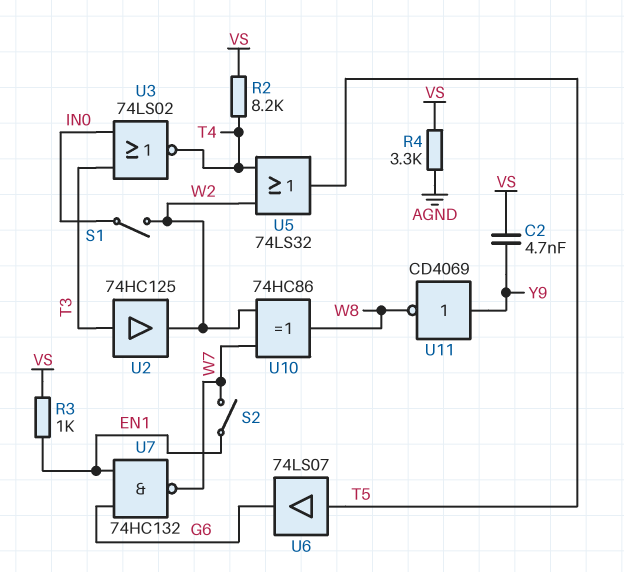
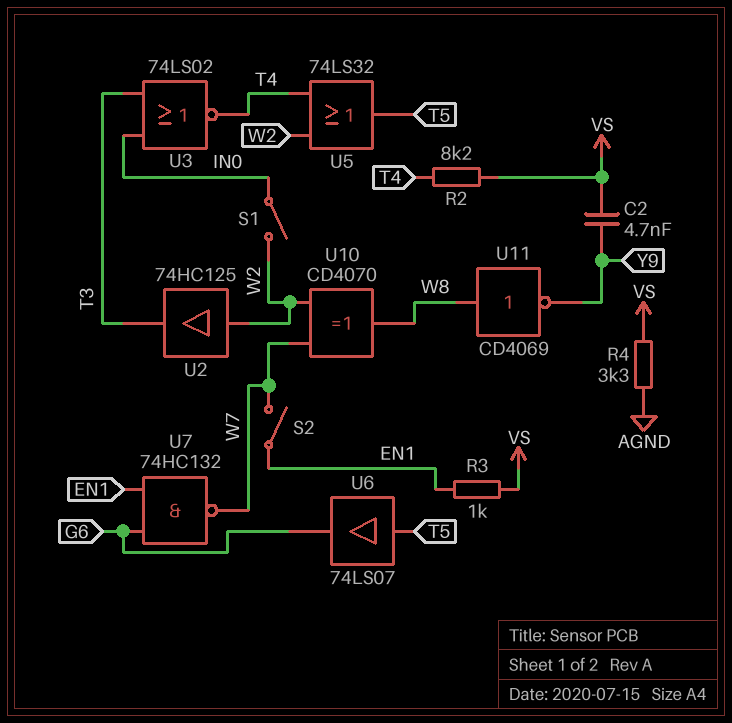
U2: buffer 74HC125 (in T3, out W2) -> buffer 74HC125 (in W2, out T3)
U10: XOR 74HC86 (in W2, in W7, out W8) -> XOR CD4070 (in W2, in W7, out W8)
U11: NOT CD4069 (in Y9, out W8) -> NOT CD4069 (in W8, out Y9)

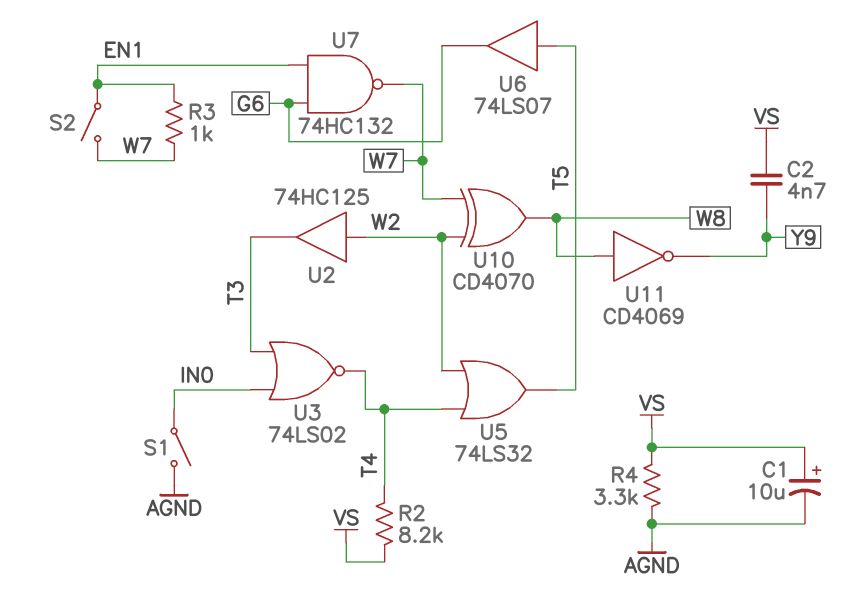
C1: none -> 10uF (plus VS, minus AGND)
R3: 1k (EN1, VS) -> 1k (EN1, W7)
S1: switch (IN0, W2) -> switch (AGND, IN0)

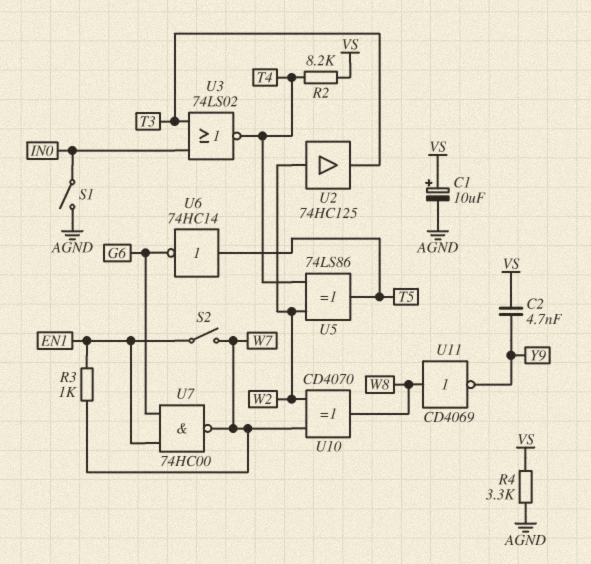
U5: OR 74LS32 (in T4, in W2, out T5) -> XOR 74LS86 (in T4, in W2, out T5)
U6: buffer 74LS07 (in T5, out G6) -> NOT 74HC14 (in T5, out G6)
U7: NAND 74HC132 (in EN1, in G6, out W7) -> NAND 74HC00 (in EN1, in G6, out W7)

